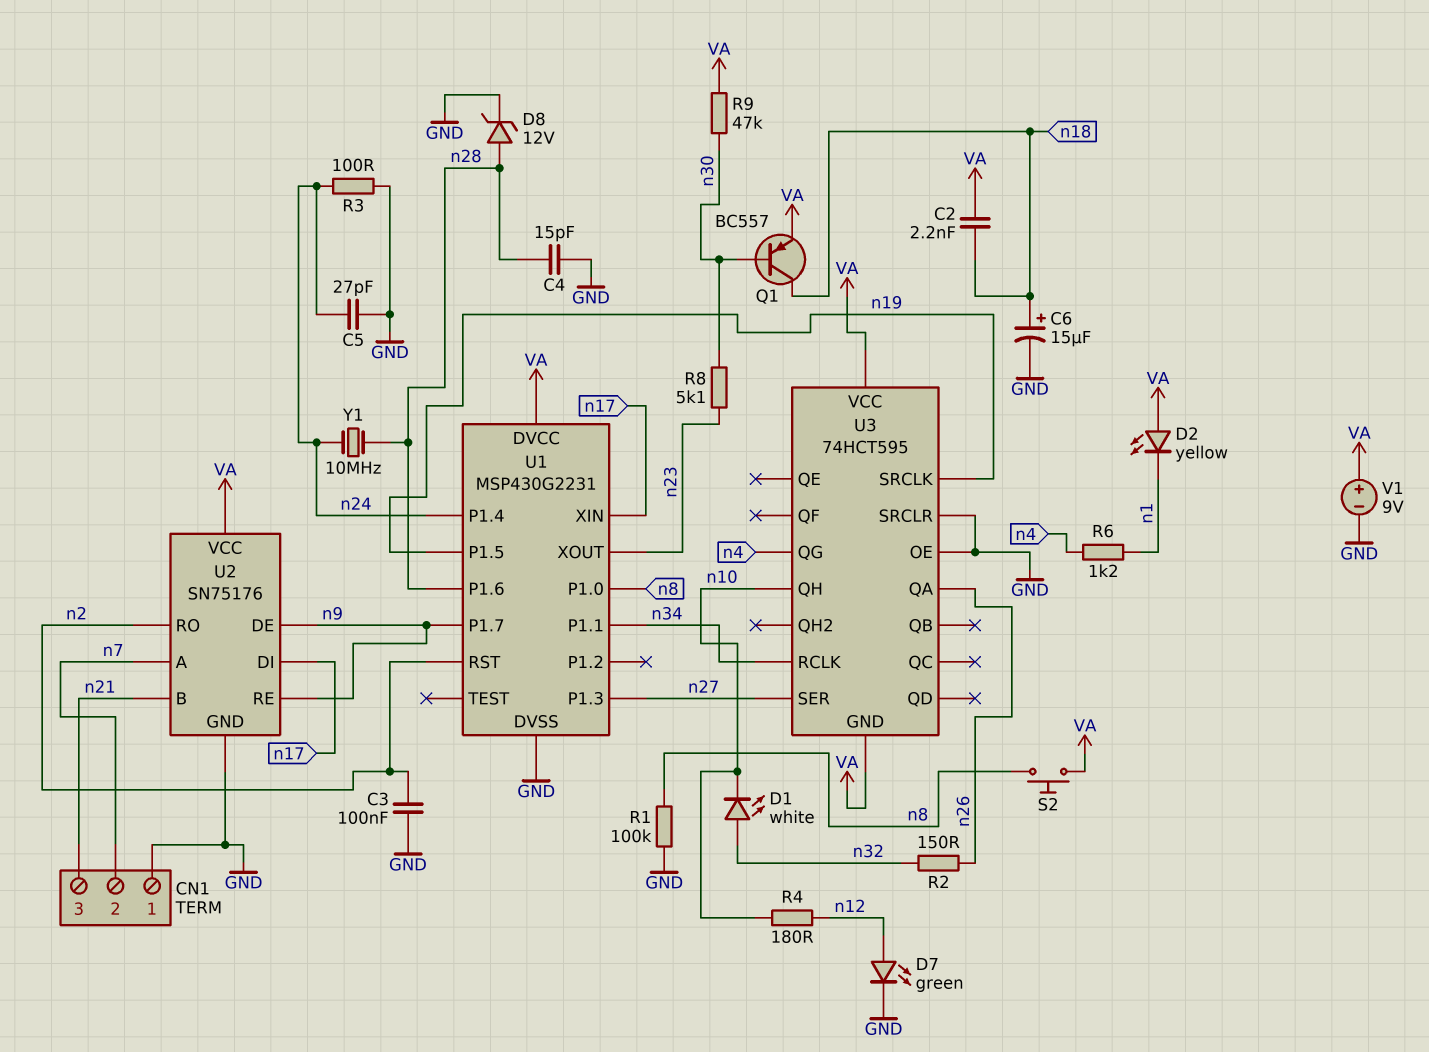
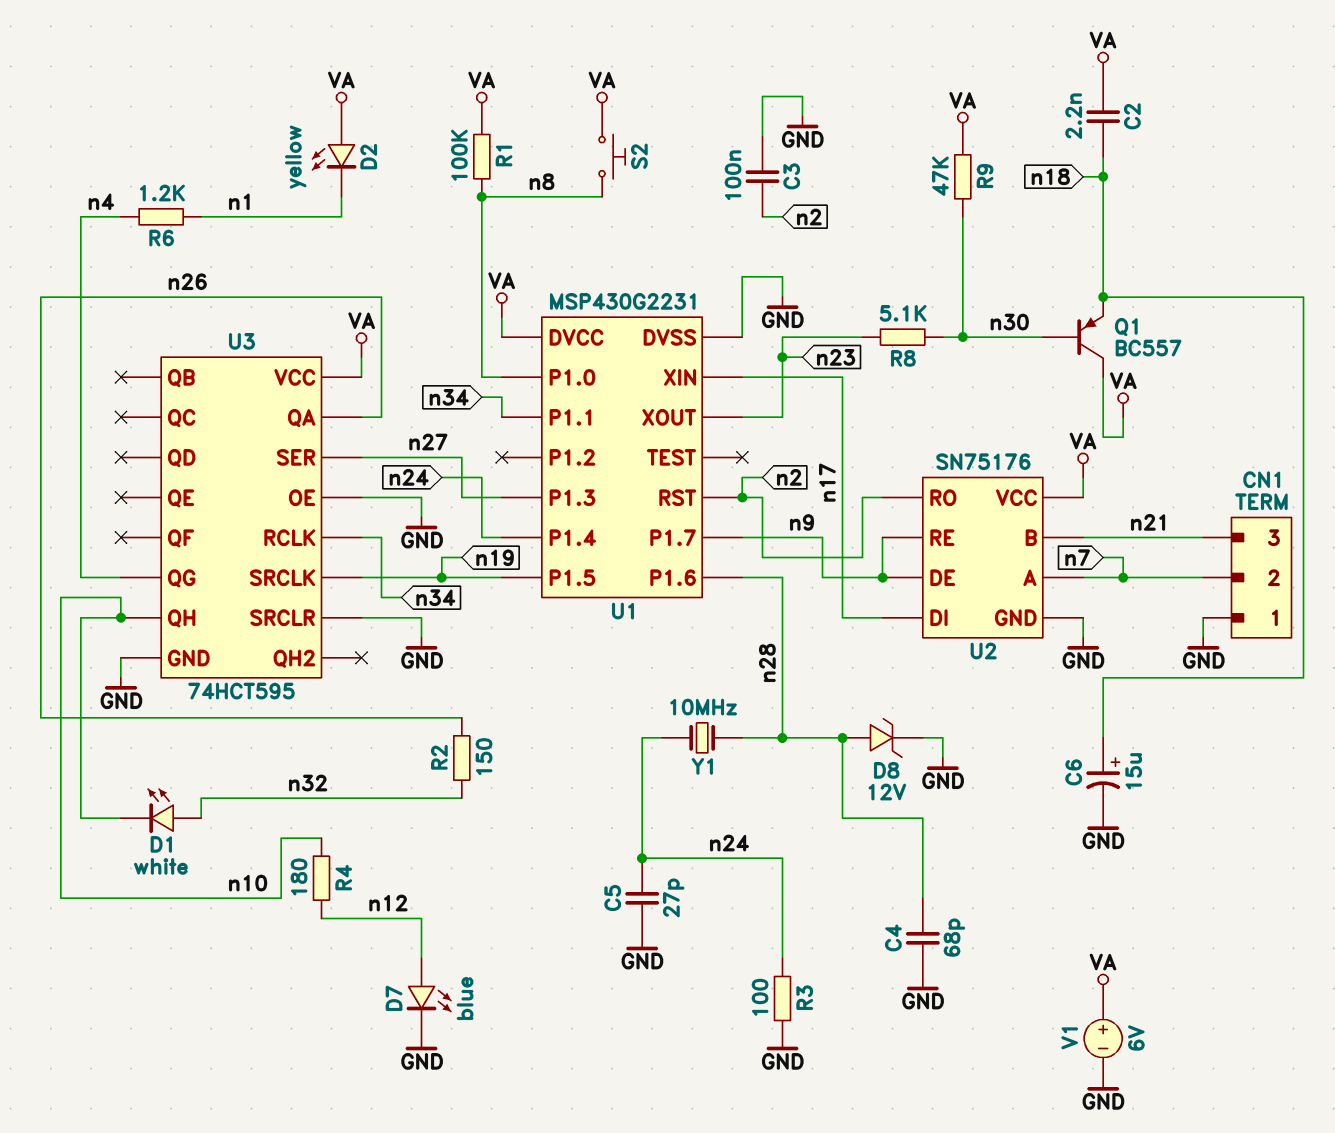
C4: 15pF (GND, n28) -> 68pF (GND, n28)
D7: LED green (A n12, K GND) -> LED blue (A n12, K GND)
Q1: PNP BC557 (B n30, C n18, E VA) -> PNP BC557 (B n30, C VA, E n18)
R1: 100k (GND, n8) -> 100k (VA, n8)
U3 pin GND: VA -> GND
V1: 9V (plus VA, minus GND) -> 6V (plus VA, minus GND)

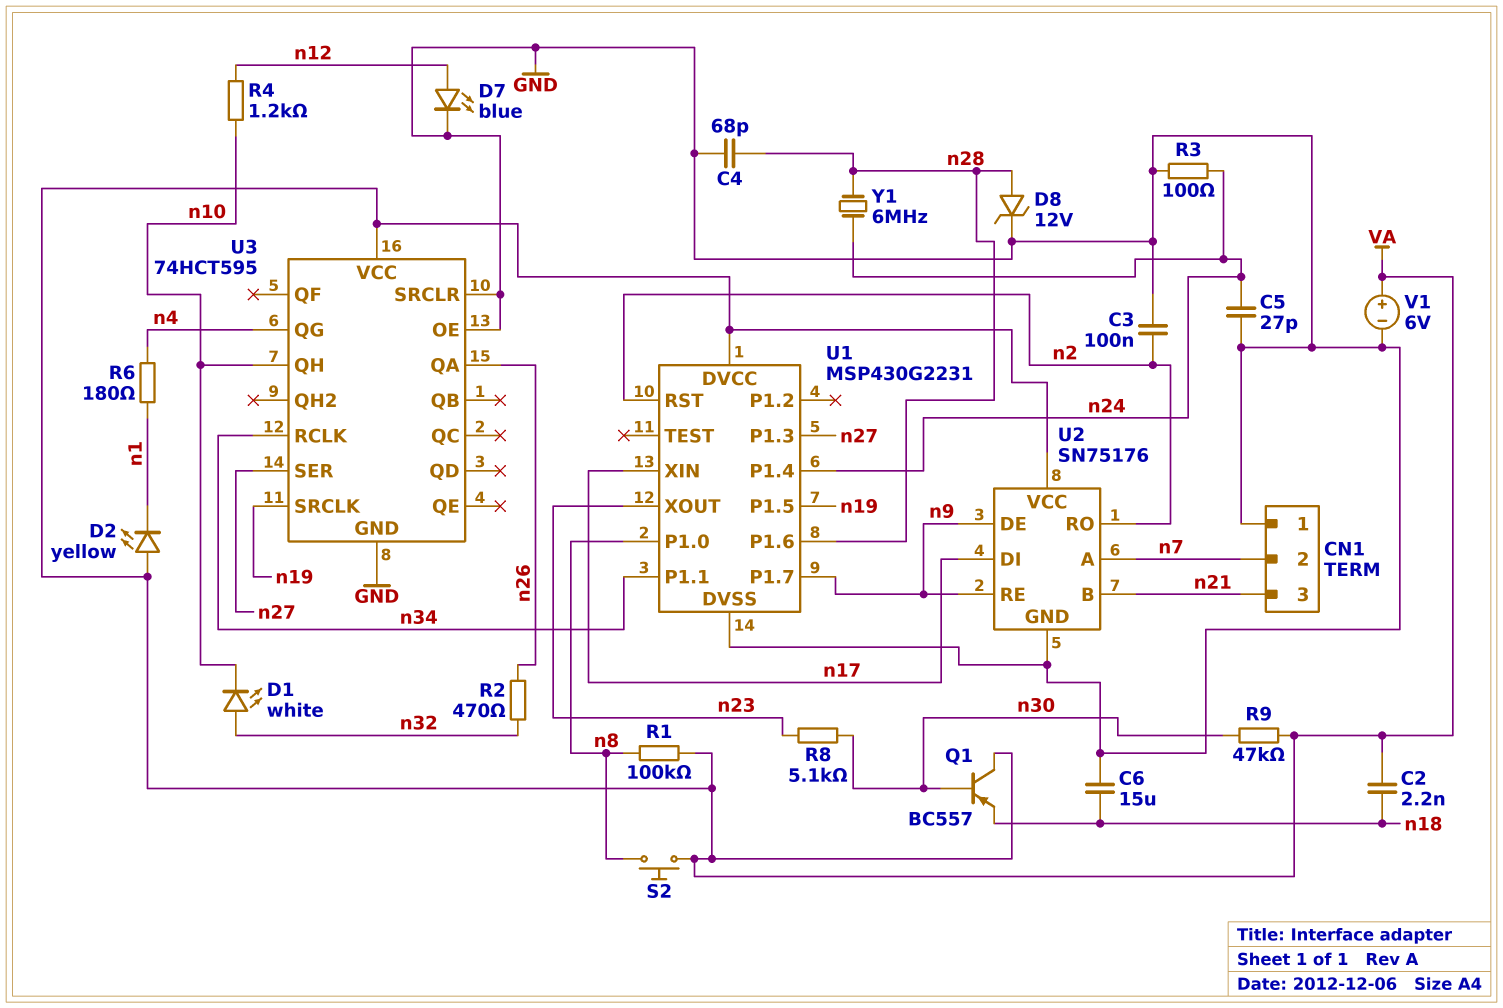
C6: 15uF (plus n18, minus GND) -> 15uF (GND, n18)
R2: 150 (n26, n32) -> 470 (n26, n32)
R4: 180 (n10, n12) -> 1.2k (n10, n12)
R6: 1.2k (n1, n4) -> 180 (n1, n4)
Y1: 10MHz (n24, n28) -> 6MHz (n24, n28)

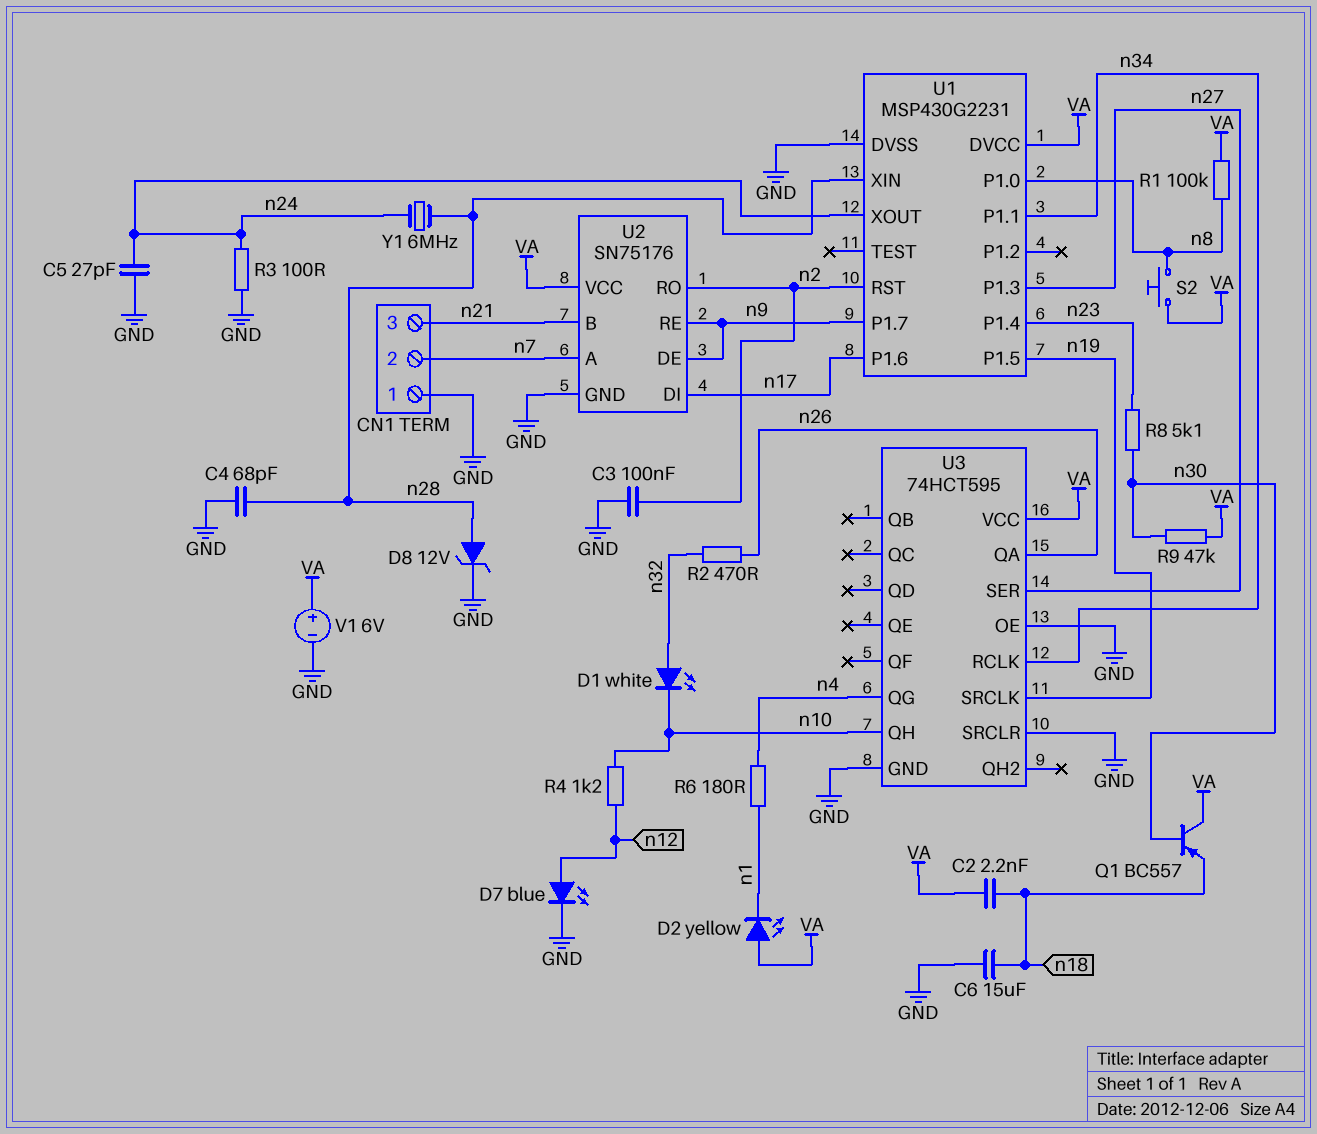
U1 pin P1.4: n24 -> n23
U1 pin P1.6: n28 -> n17
U1 pin XIN: n17 -> n28
U1 pin XOUT: n23 -> n24

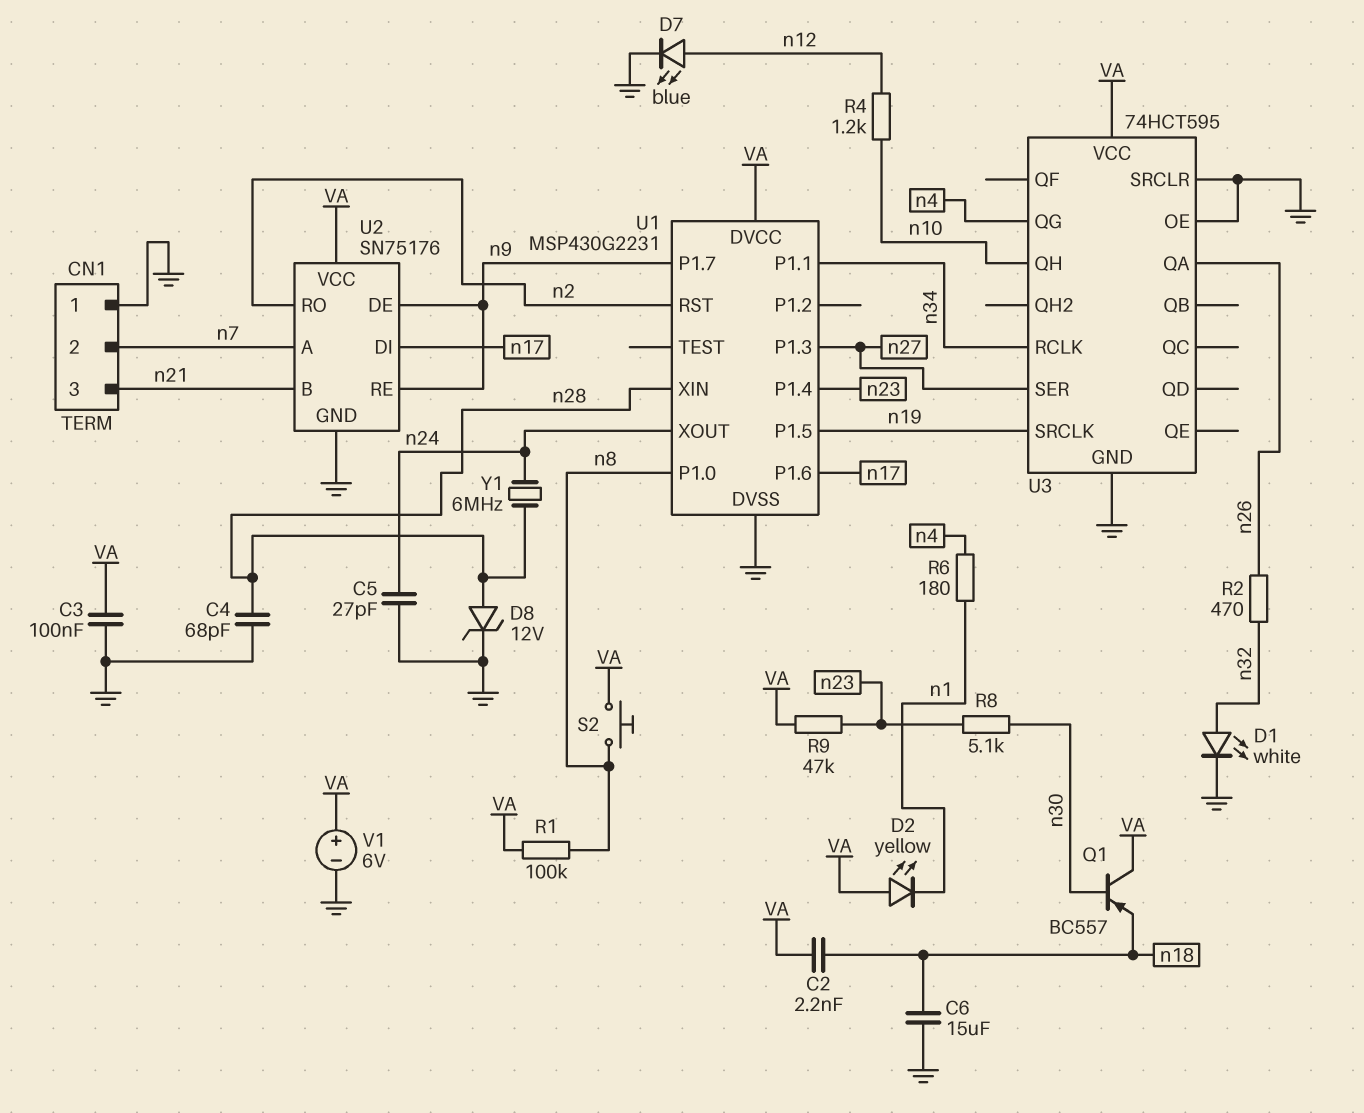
C3: 100nF (GND, n2) -> 100nF (GND, VA)
D1: LED white (A n32, K n10) -> LED white (A n32, K GND)
R3: 100 (GND, n24) -> none
R9: 47k (VA, n30) -> 47k (VA, n23)

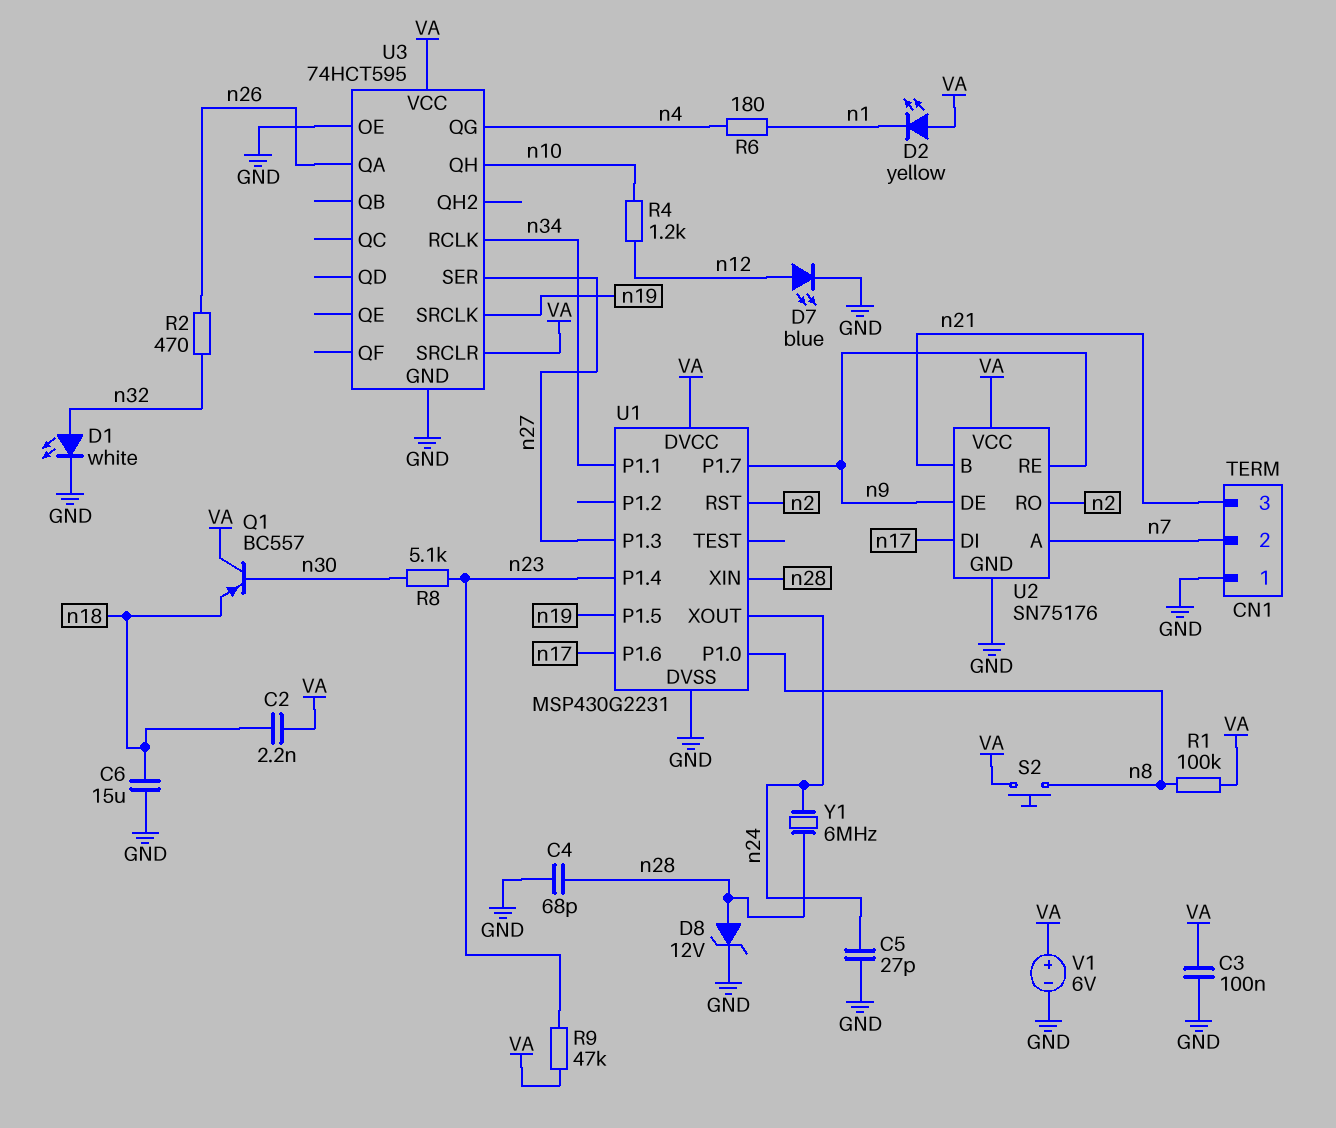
U3 pin SRCLR: GND -> VA

